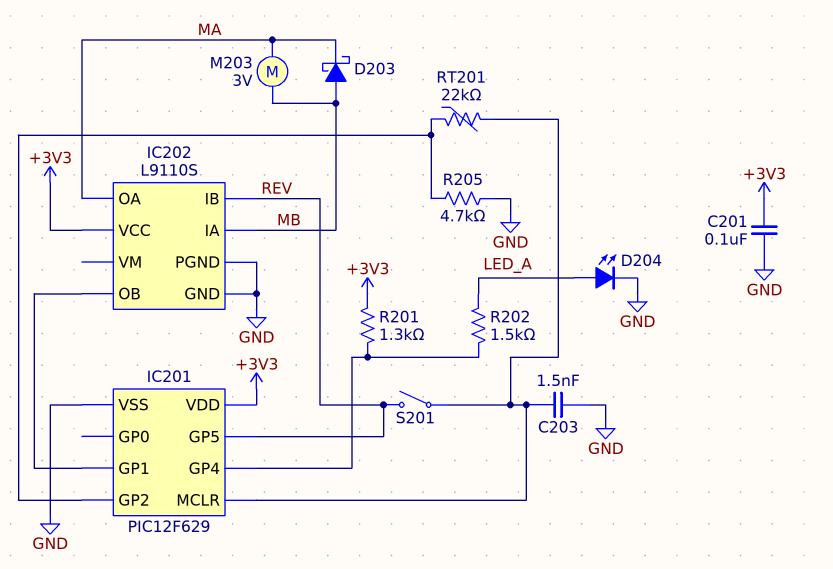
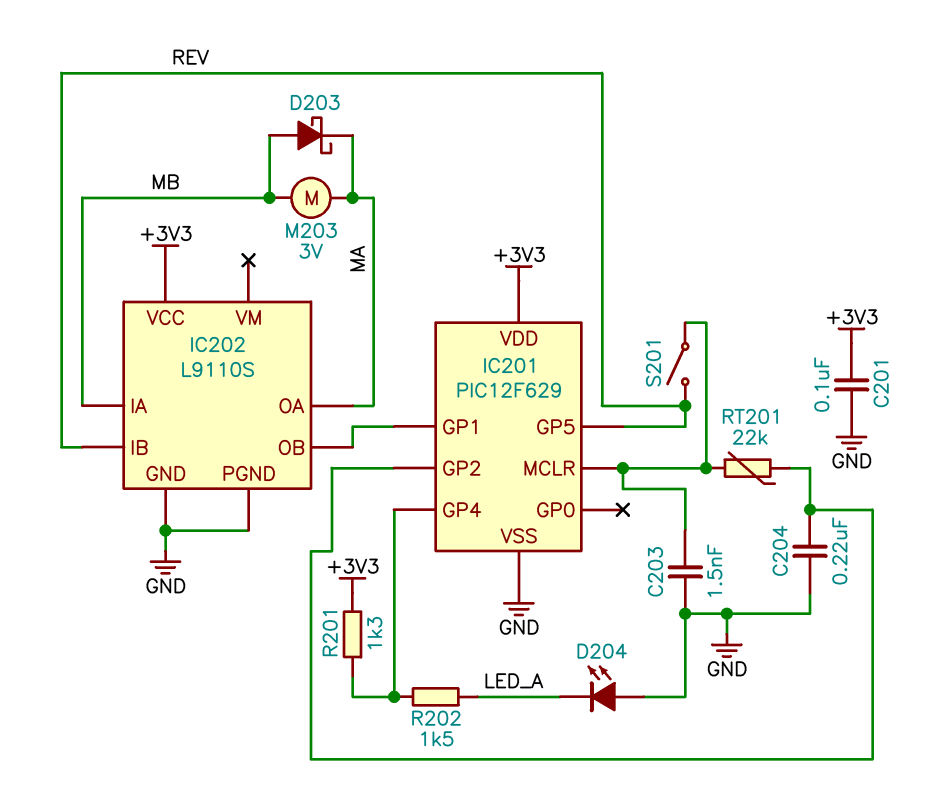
C204: none -> 220nF (GND, IC201/GP2)
D204: LED (A LED_A, K GND) -> LED (A GND, K LED_A)
R205: 4.7k (GND, IC201/GP2) -> none

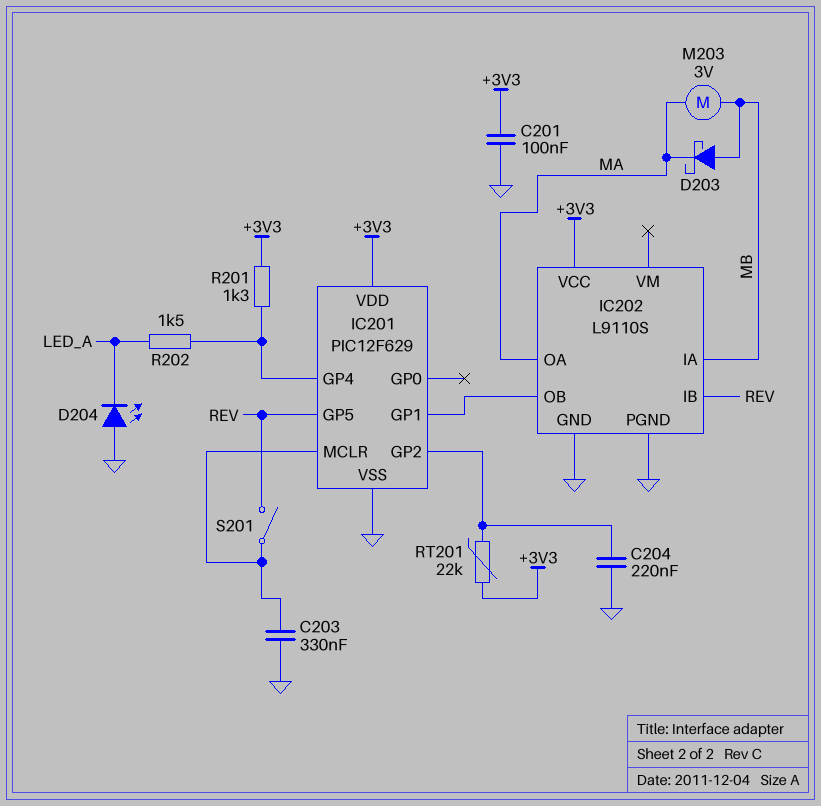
C203: 1.5nF (GND, IC201/MCLR) -> 330nF (GND, IC201/MCLR)
RT201: 22k (IC201/GP2, IC201/MCLR) -> 22k (+3V3, IC201/GP2)

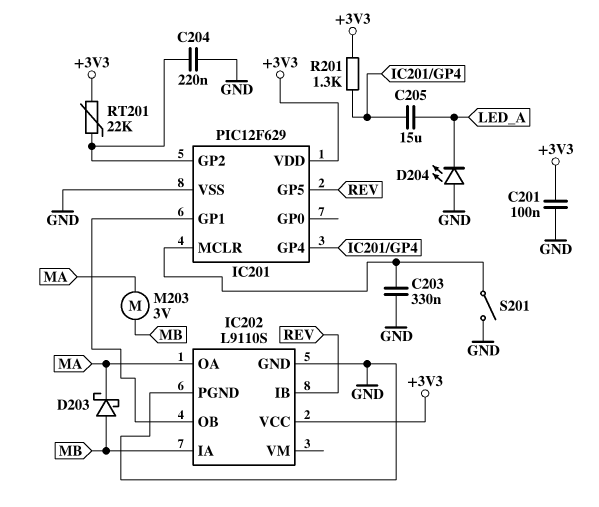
C205: none -> 15uF (IC201/GP4, LED_A)
R202: 1.5k (IC201/GP4, LED_A) -> none
S201: switch (IC201/MCLR, REV) -> switch (GND, IC201/MCLR)

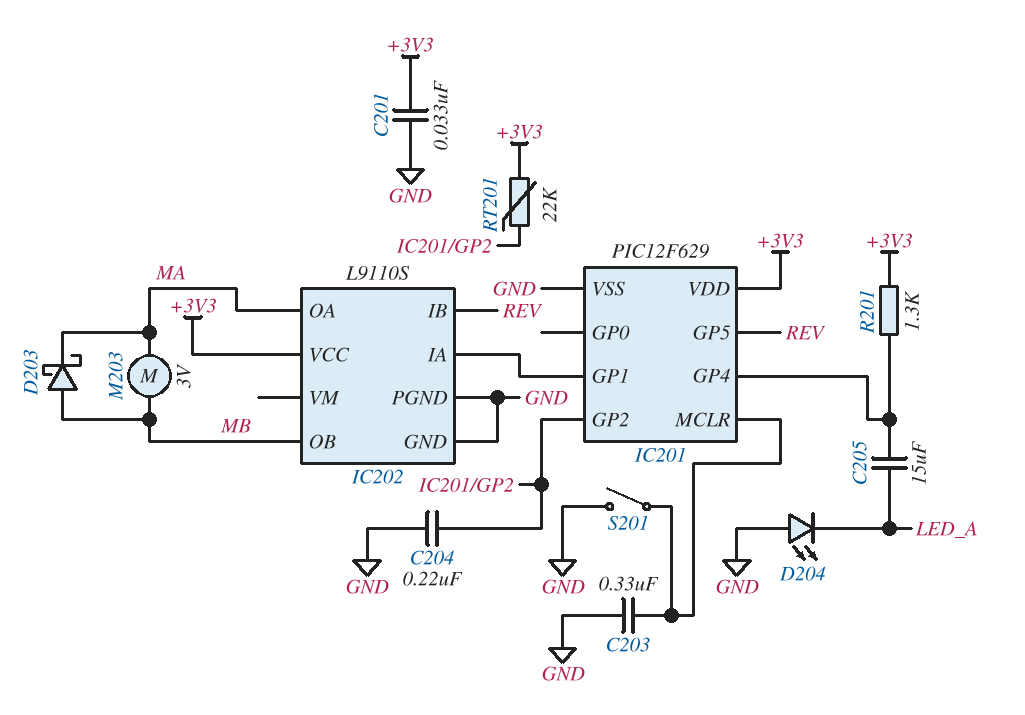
C201: 100nF (+3V3, GND) -> 33nF (+3V3, GND)
IC202 pin IA: MB -> IC201/GP1
IC202 pin OB: IC201/GP1 -> MB

